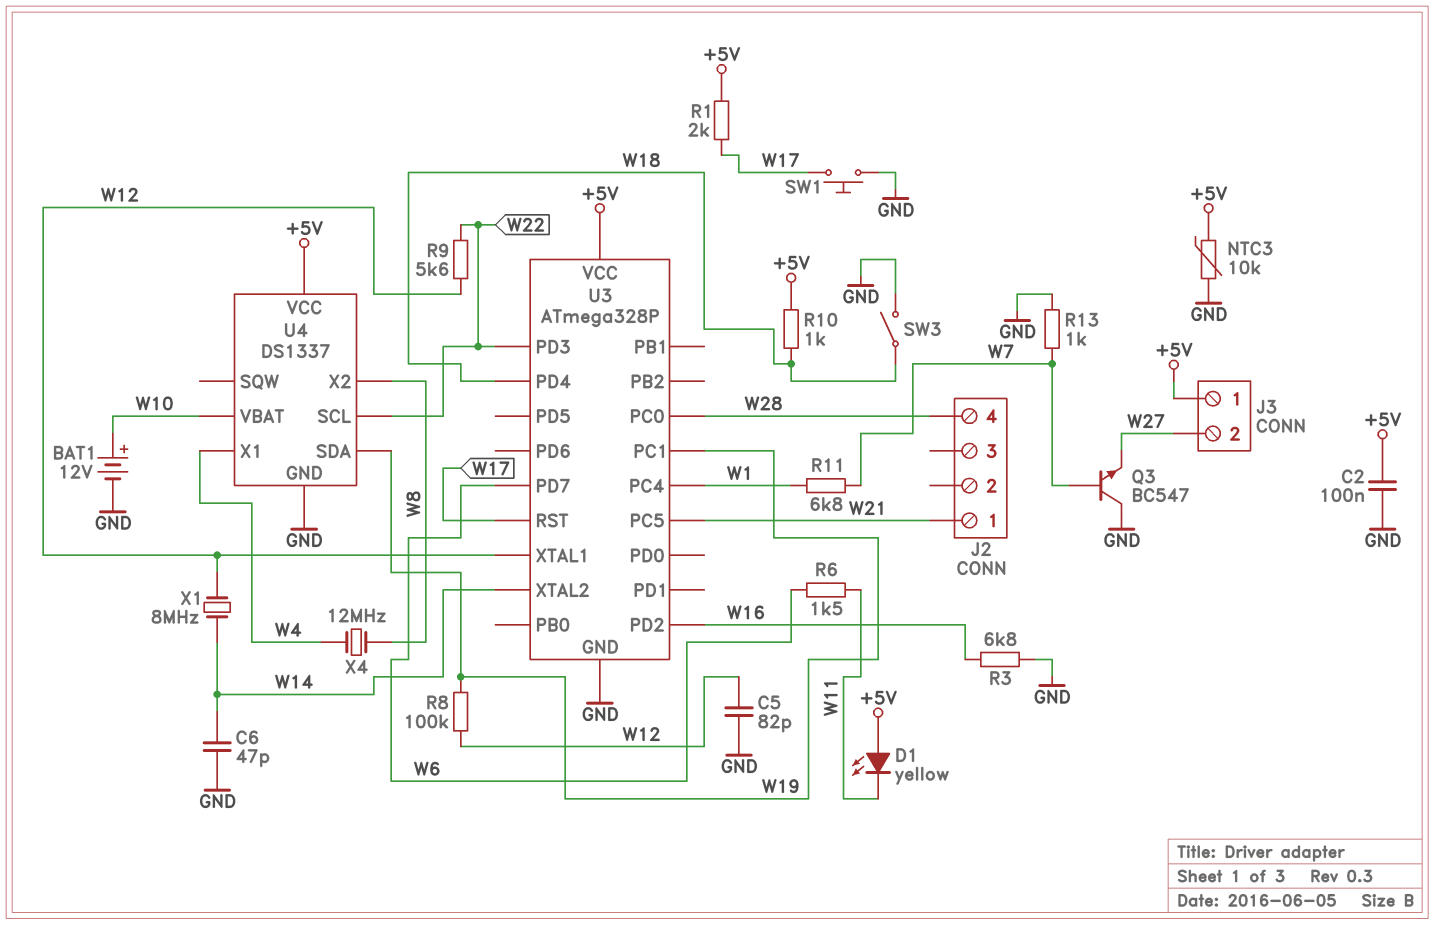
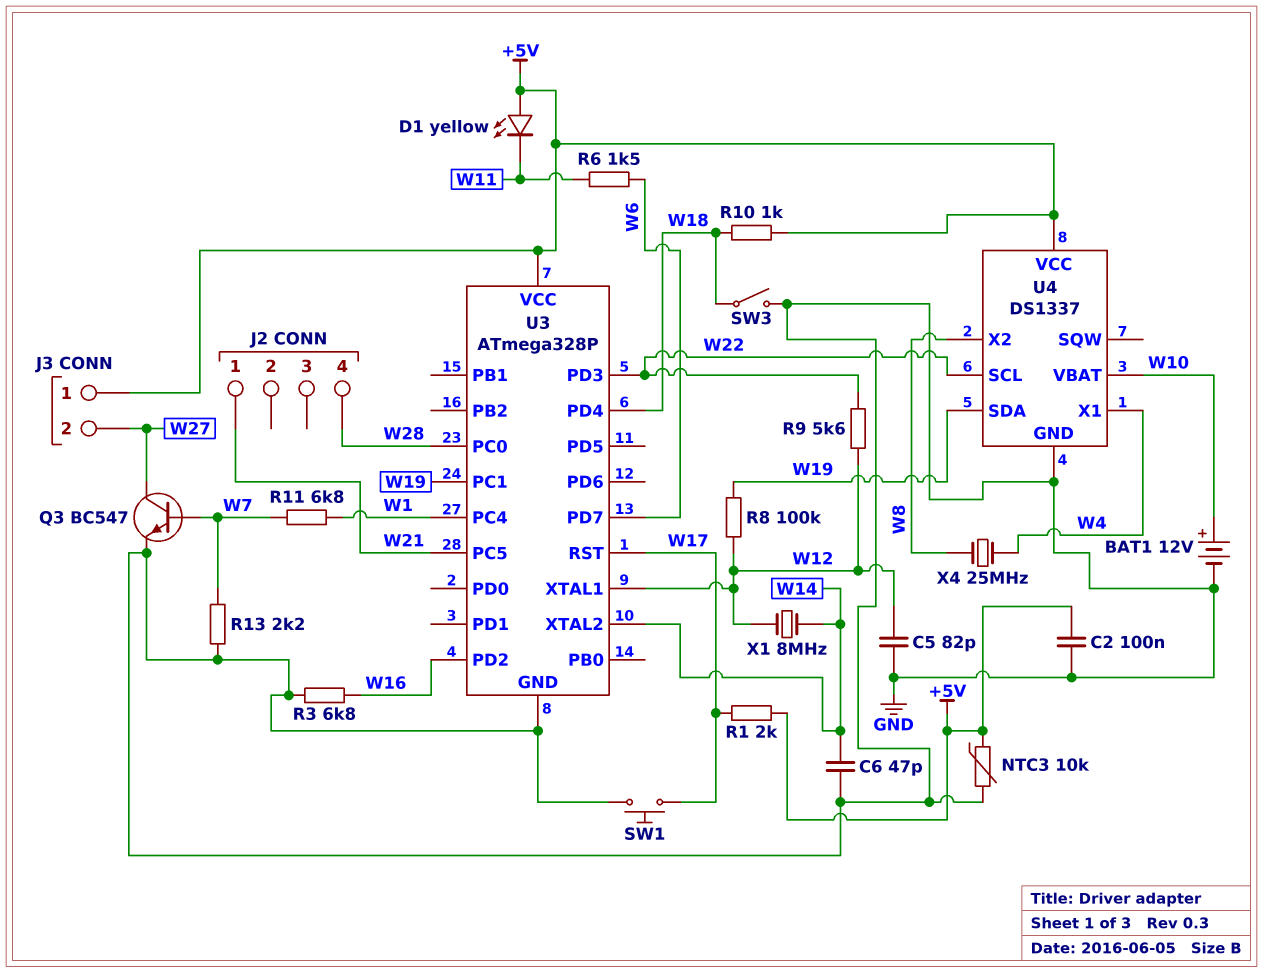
Q3: NPN BC547 (B W7, C GND, E W27) -> NPN BC547 (B W7, C W27, E GND)
R13: 1k (GND, W7) -> 2.2k (GND, W7)
X4: 12MHz (W4, W8) -> 25MHz (W4, W8)

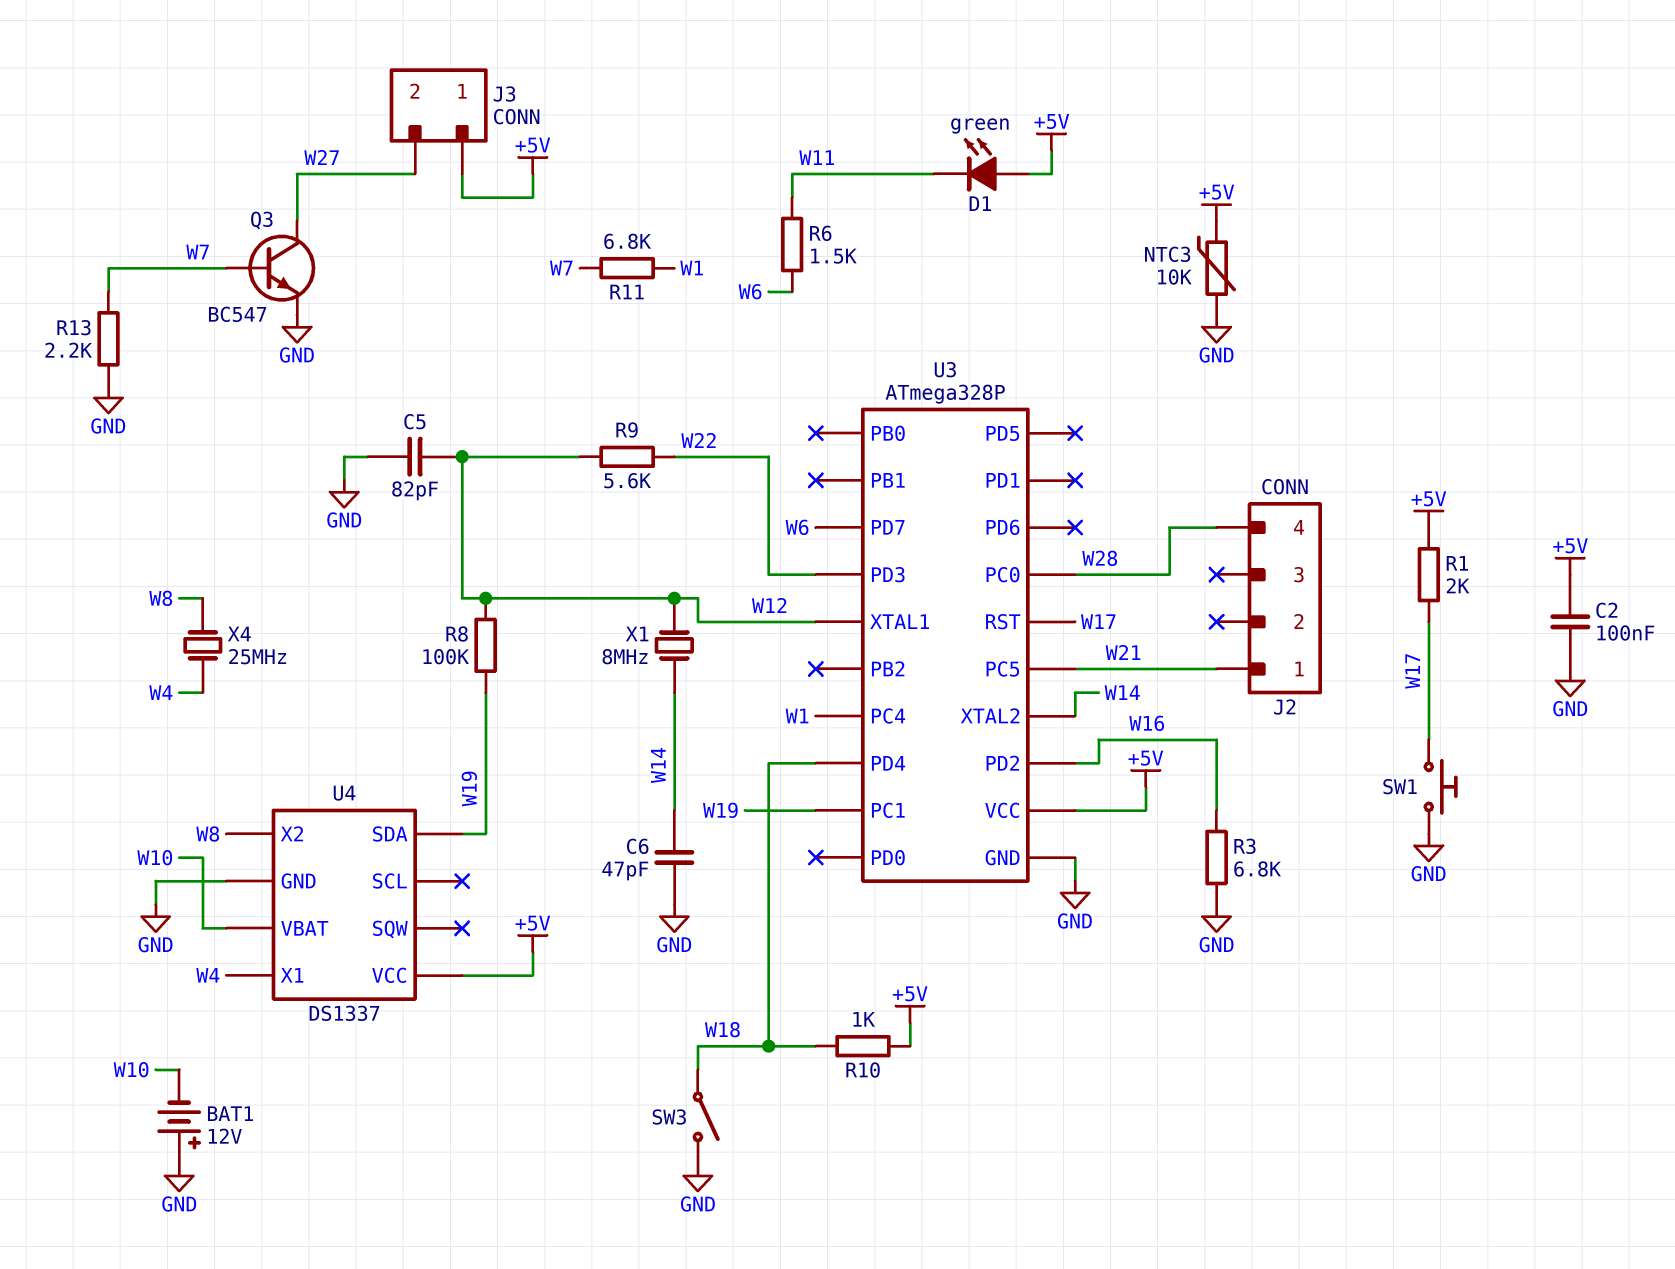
BAT1: 12V (plus W10, minus GND) -> 12V (plus GND, minus W10)
D1: LED yellow (A +5V, K W11) -> LED green (A +5V, K W11)
U4 pin SCL: W22 -> none

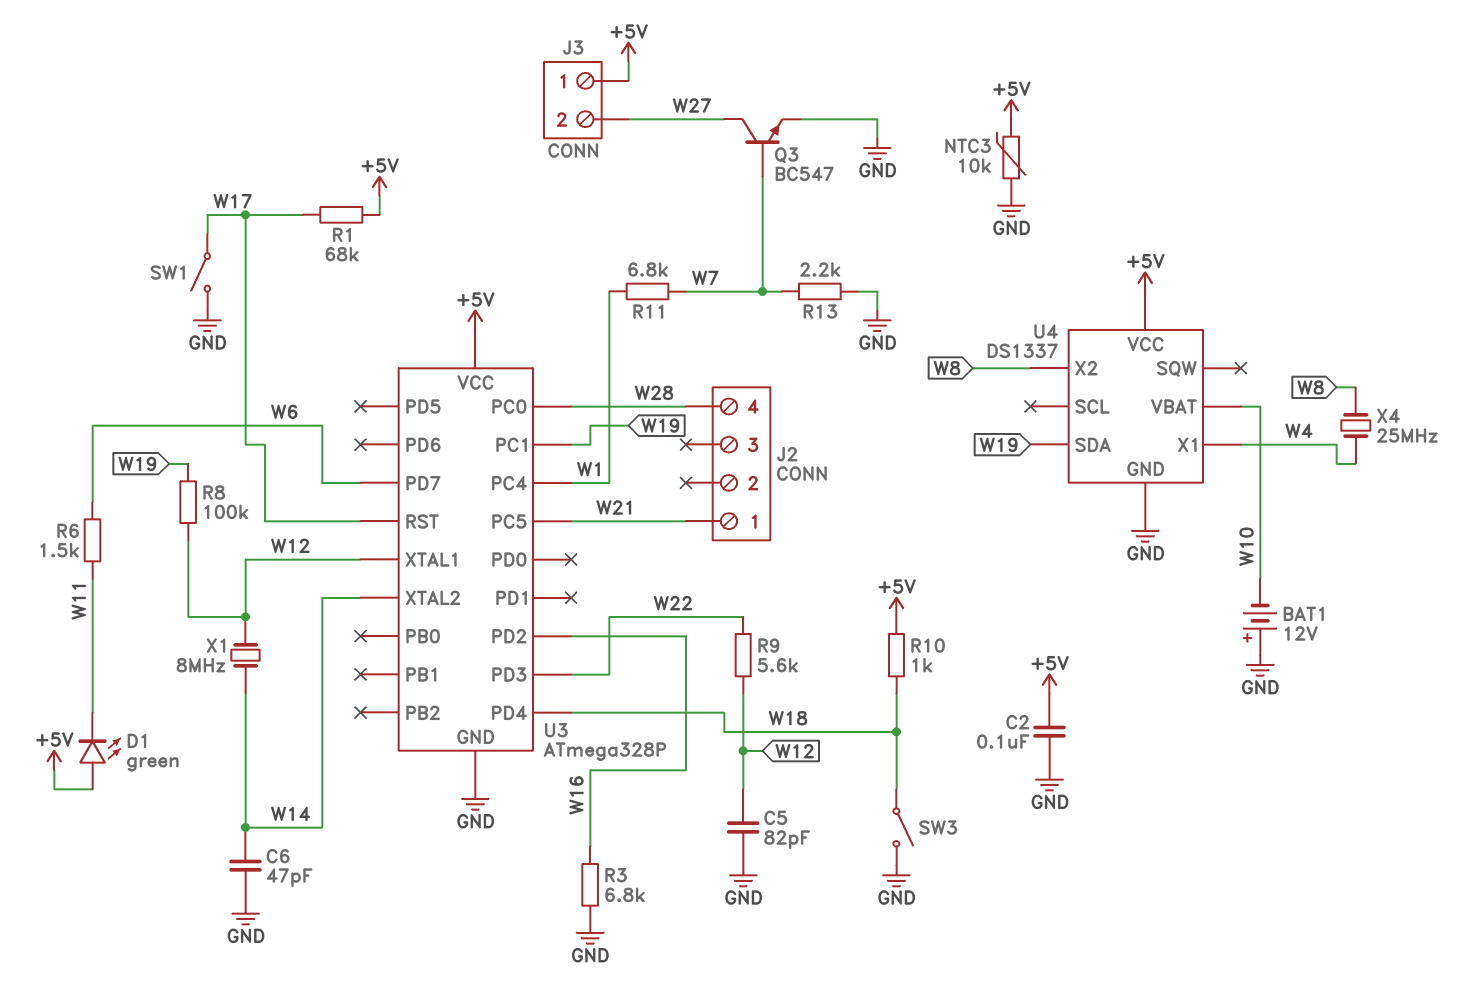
R1: 2k (+5V, W17) -> 68k (+5V, W17)
SW1: button (GND, W17) -> switch (GND, W17)

